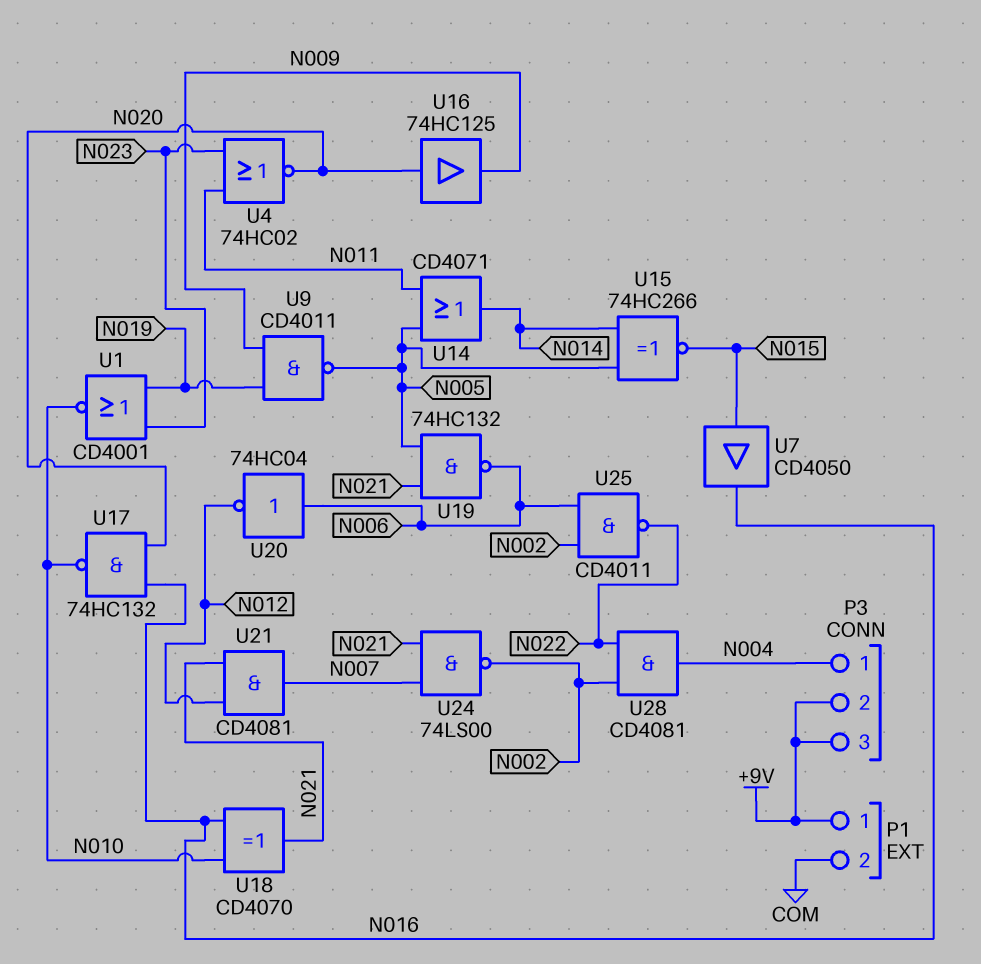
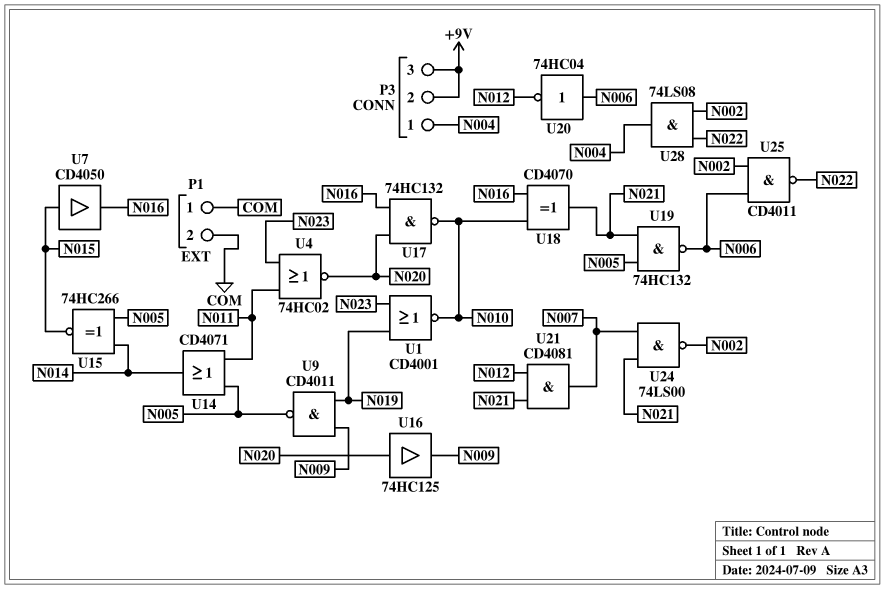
P1 pin 1: +9V -> COM
U28: AND CD4081 (in N002, in N022, out N004) -> AND 74LS08 (in N002, in N022, out N004)

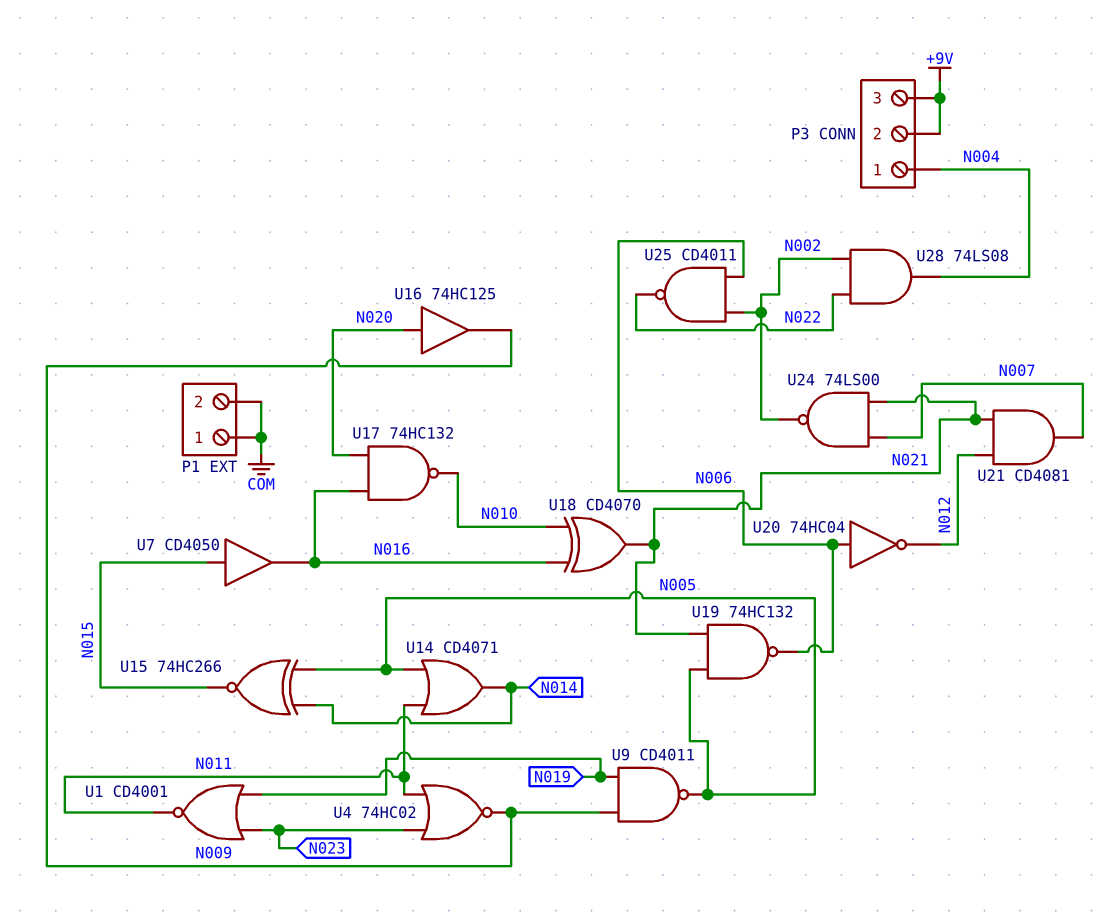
U1: NOR CD4001 (in N019, in N023, out N010) -> NOR CD4001 (in N019, in N023, out N011)
U4: NOR 74HC02 (in N011, in N023, out N020) -> NOR 74HC02 (in N011, in N023, out N009)

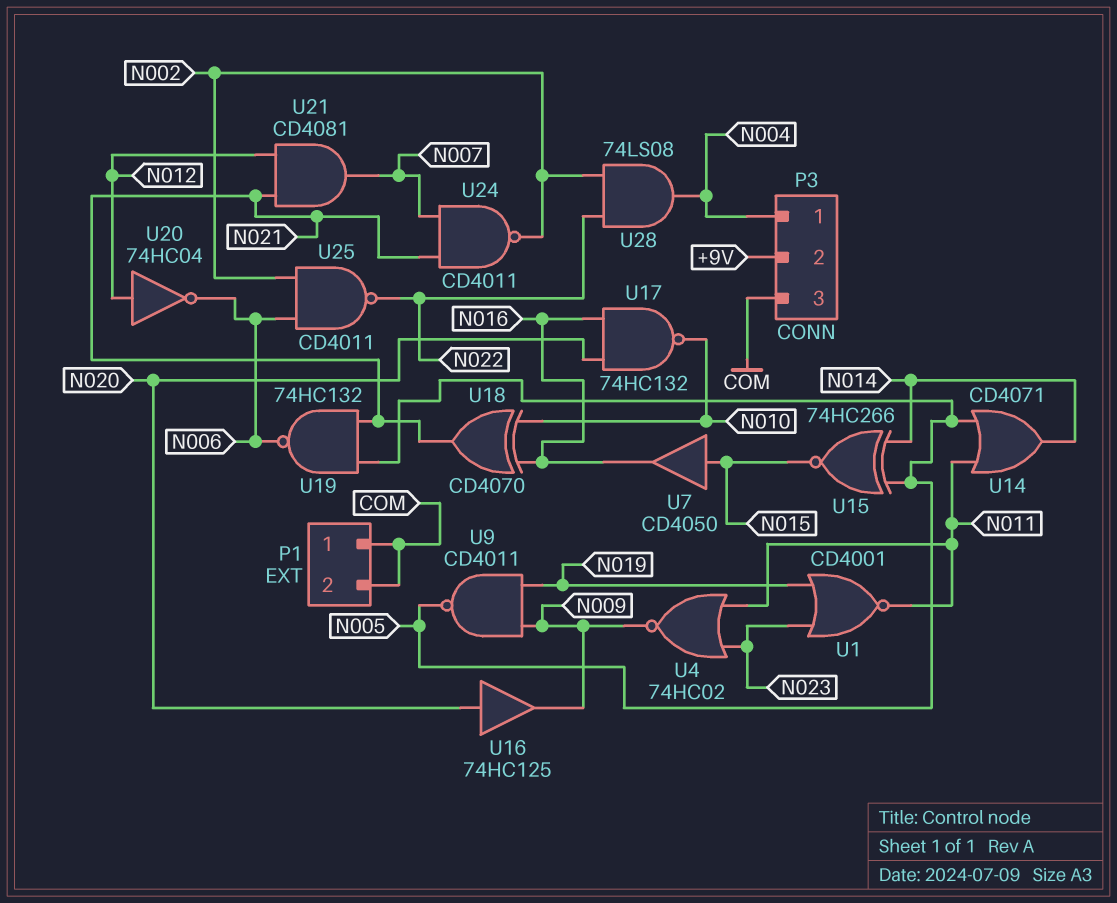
P3 pin 3: +9V -> COM
U20: NOT 74HC04 (in N006, out N012) -> NOT 74HC04 (in N012, out N006)
U24: NAND 74LS00 (in N007, in N021, out N002) -> NAND CD4011 (in N007, in N021, out N002)

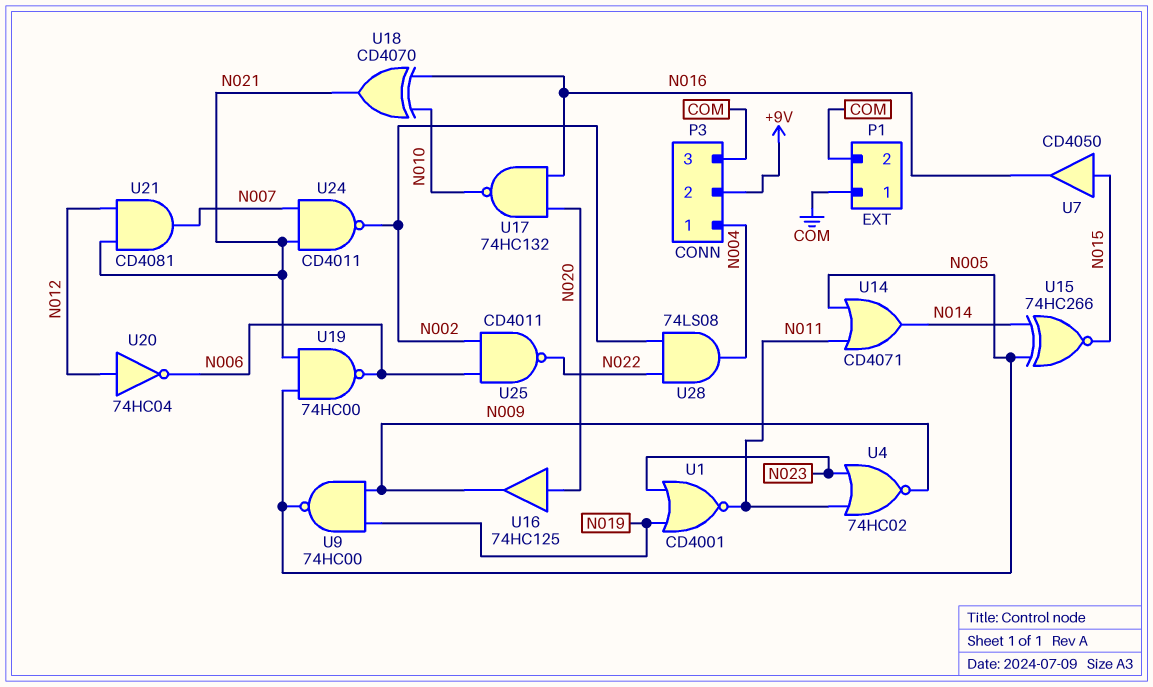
U9: NAND CD4011 (in N009, in N019, out N005) -> NAND 74HC00 (in N009, in N019, out N005)
U19: NAND 74HC132 (in N005, in N021, out N006) -> NAND 74HC00 (in N005, in N021, out N006)

